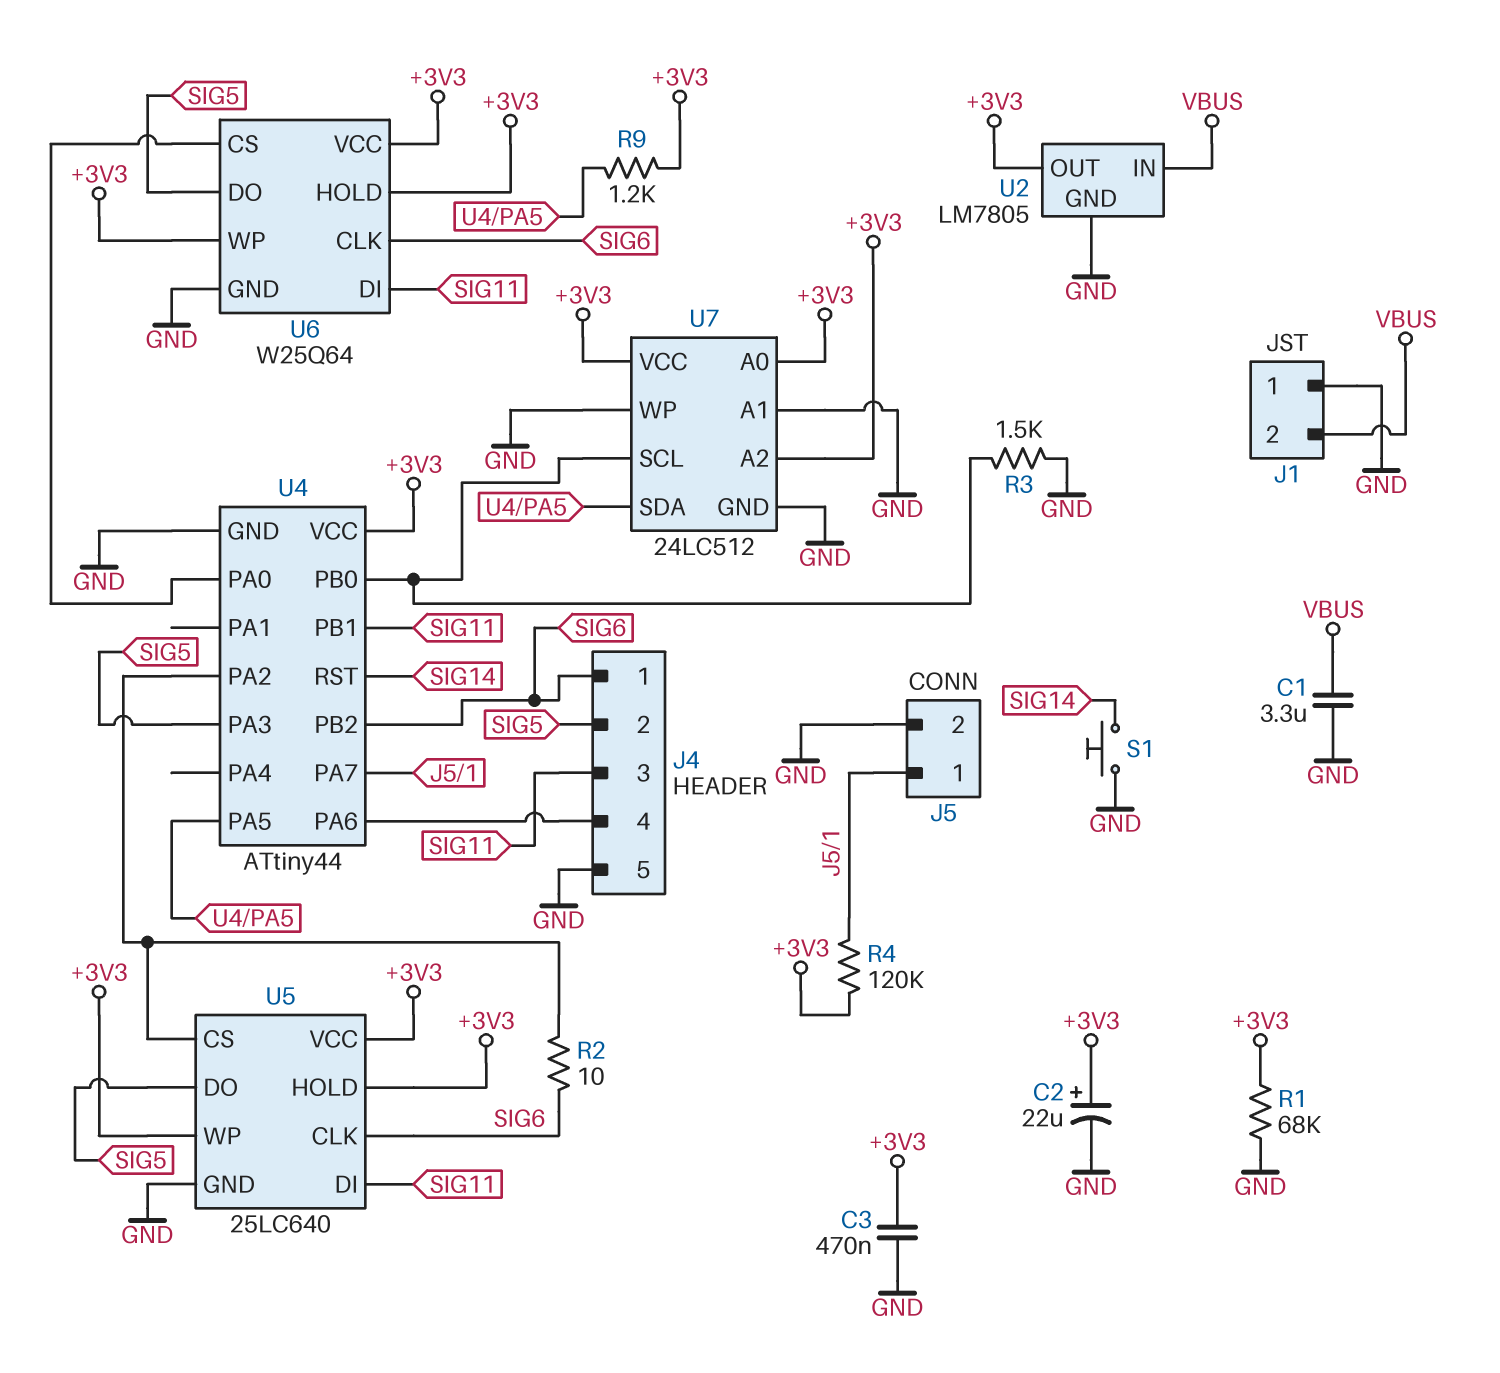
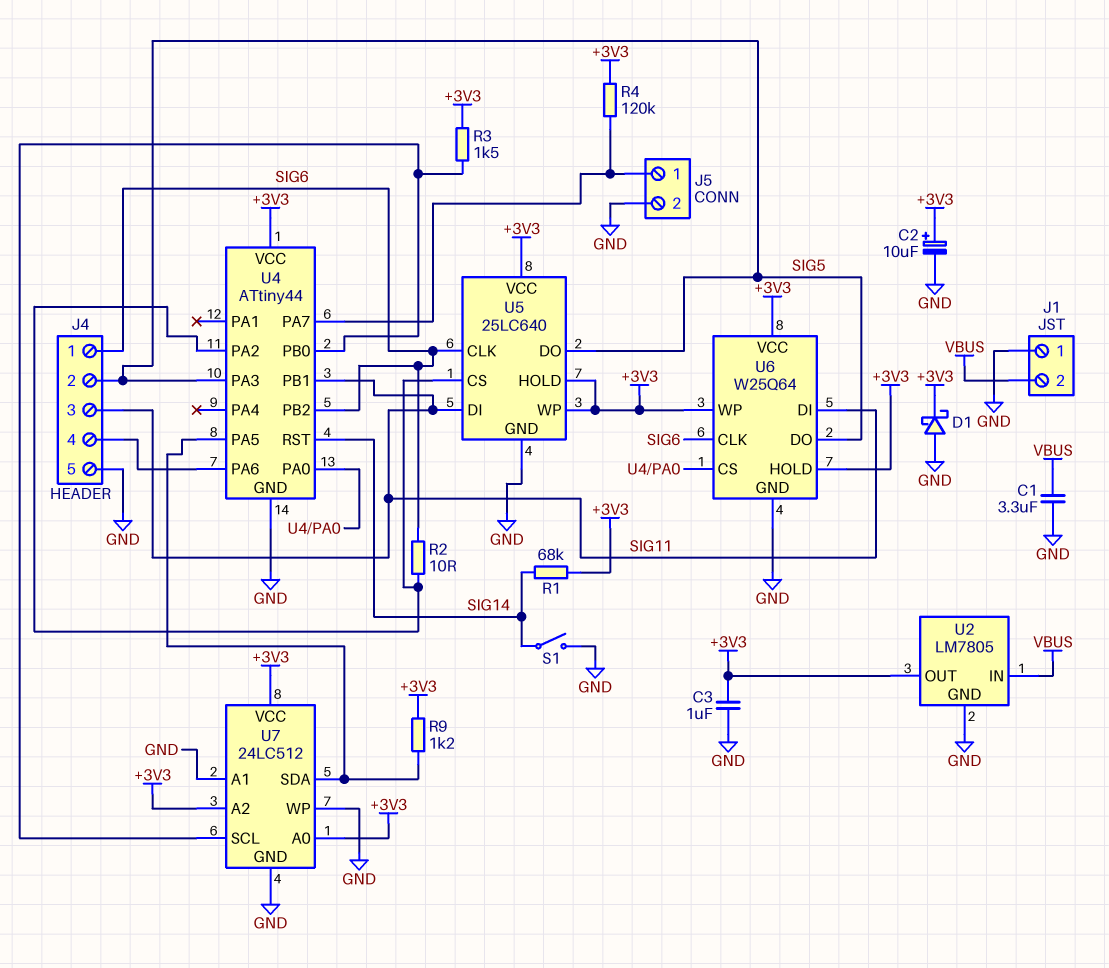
C2: 22uF (plus +3V3, minus GND) -> 10uF (plus +3V3, minus GND)
C3: 470nF (+3V3, GND) -> 1uF (+3V3, GND)
D1: none -> schottky (A GND, K +3V3)
R1: 68k (+3V3, GND) -> 68k (+3V3, SIG14)
R3: 1.5k (GND, U4/PB0) -> 1.5k (+3V3, U4/PB0)
S1: button (GND, SIG14) -> switch (GND, SIG14)

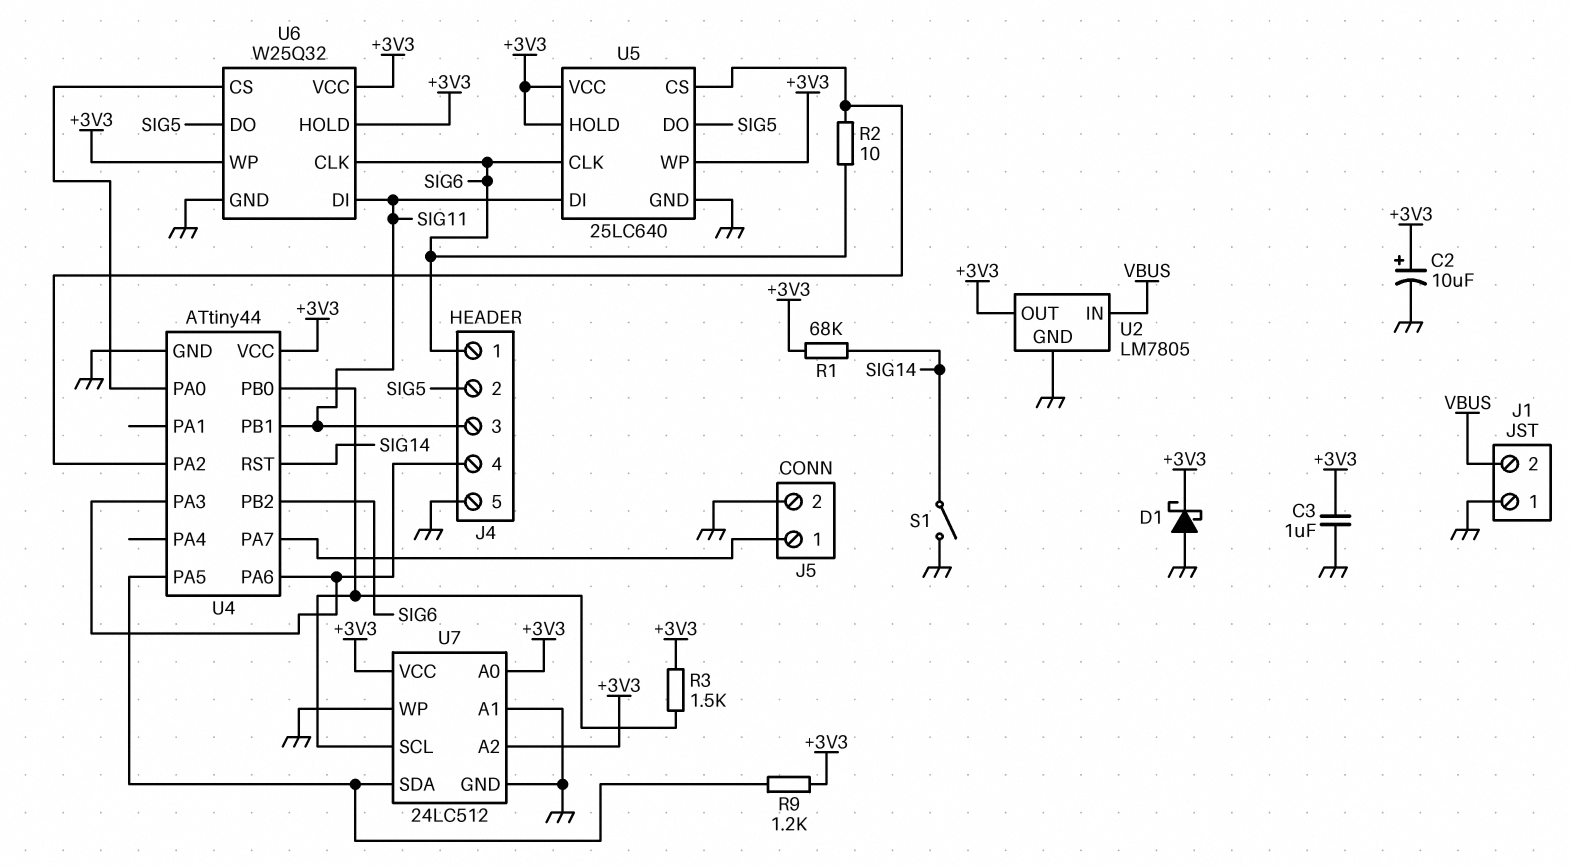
C1: 3.3uF (GND, VBUS) -> none
R4: 120k (+3V3, J5/1) -> none
U4 pin PA3: SIG5 -> J4/4
U6: W25Q64 -> W25Q32

